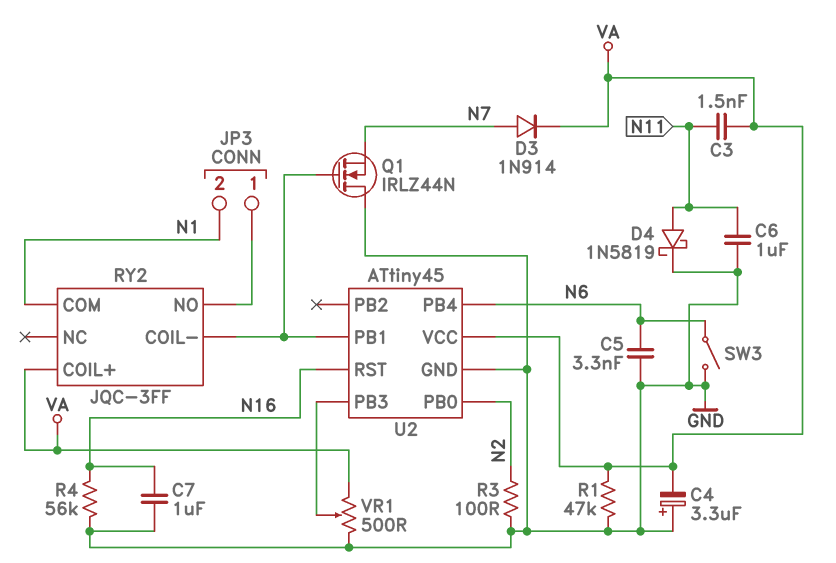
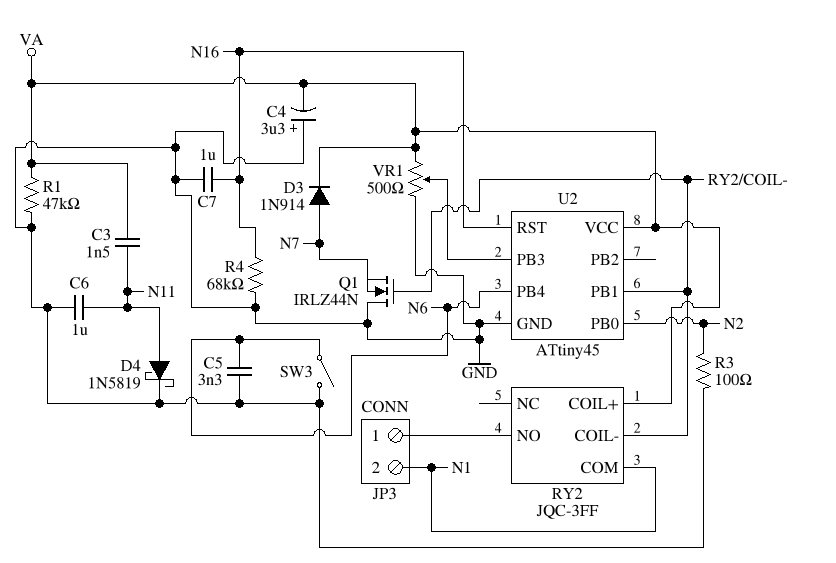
R4: 56k (GND, N16) -> 68k (GND, N16)

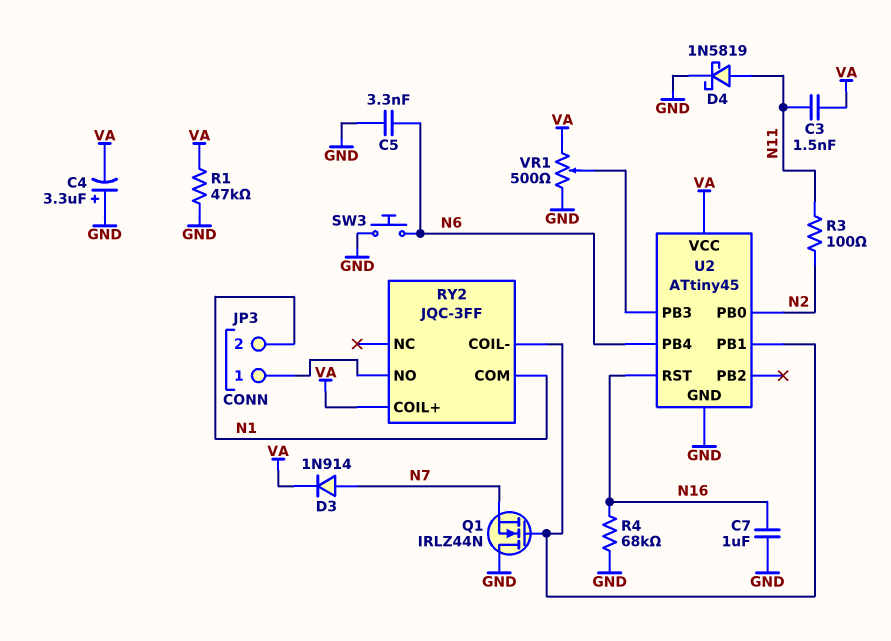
C6: 1uF (GND, N11) -> none
R3: 100 (GND, N2) -> 100 (N2, N11)
SW3: switch (GND, N6) -> button (GND, N6)

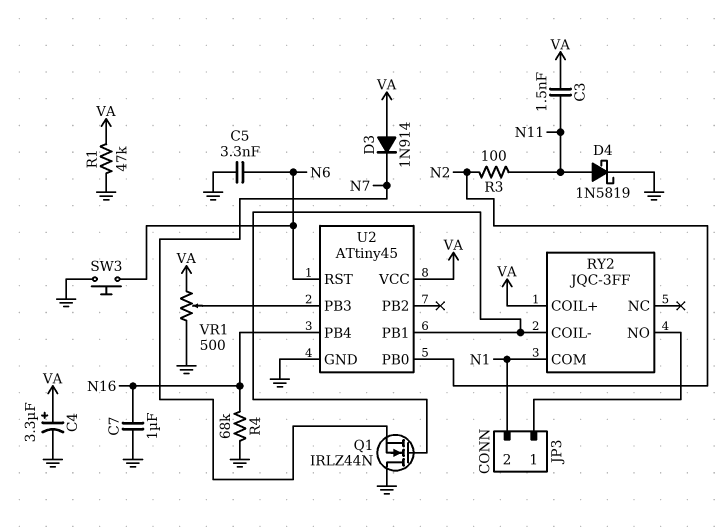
C4: 3.3uF (plus GND, minus VA) -> 3.3uF (plus VA, minus GND)
D3: diode 1N914 (A N7, K VA) -> diode 1N914 (A VA, K N7)
U2 pin PB4: N6 -> N16
U2 pin RST: N16 -> N6

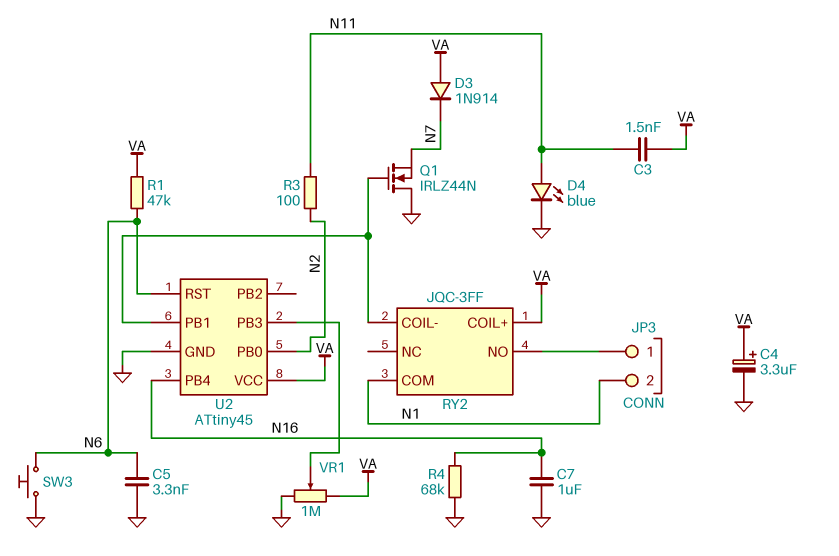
D4: schottky 1N5819 (A N11, K GND) -> LED blue (A N11, K GND)
R1: 47k (GND, VA) -> 47k (N6, VA)
VR1: 500 (GND, VA, wiper U2/PB3) -> 1M (GND, VA, wiper U2/PB3)

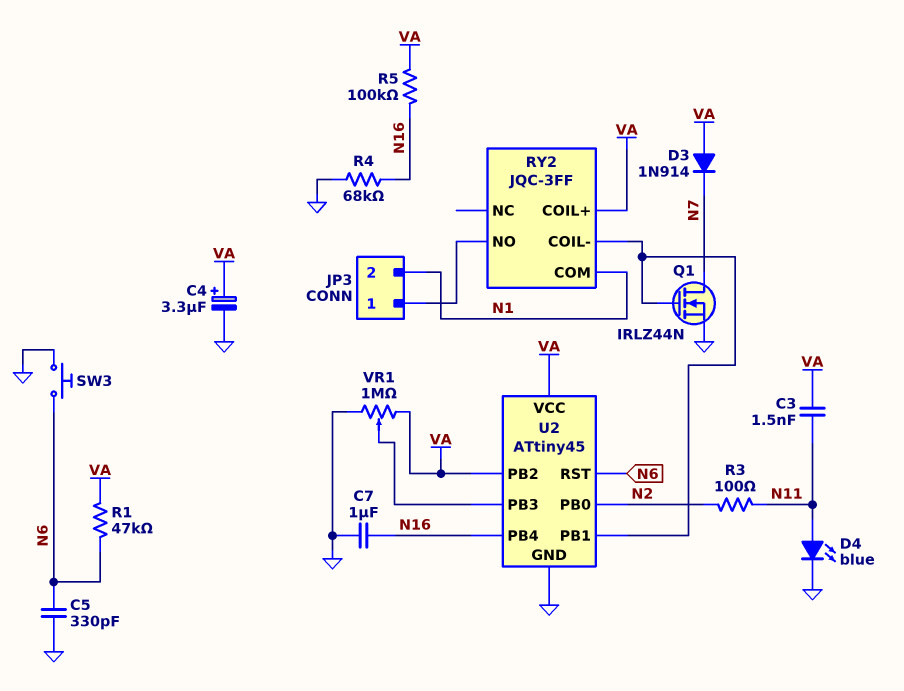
C5: 3.3nF (GND, N6) -> 330pF (GND, N6)
Q1: NMOS IRLZ44N (G RY2/COIL-, D GND, S N7) -> NMOS IRLZ44N (G RY2/COIL-, D N7, S GND)
R5: none -> 100k (N16, VA)
U2 pin PB2: none -> VA

